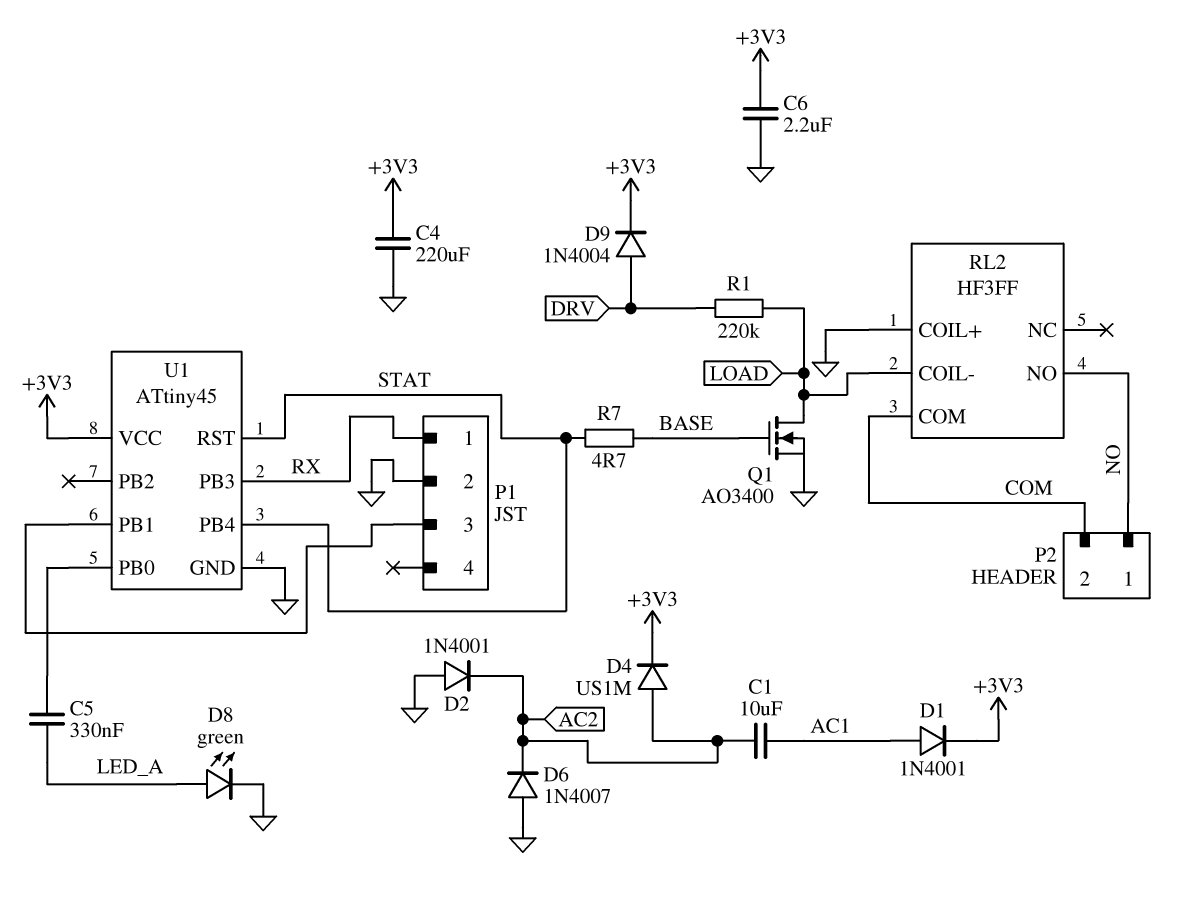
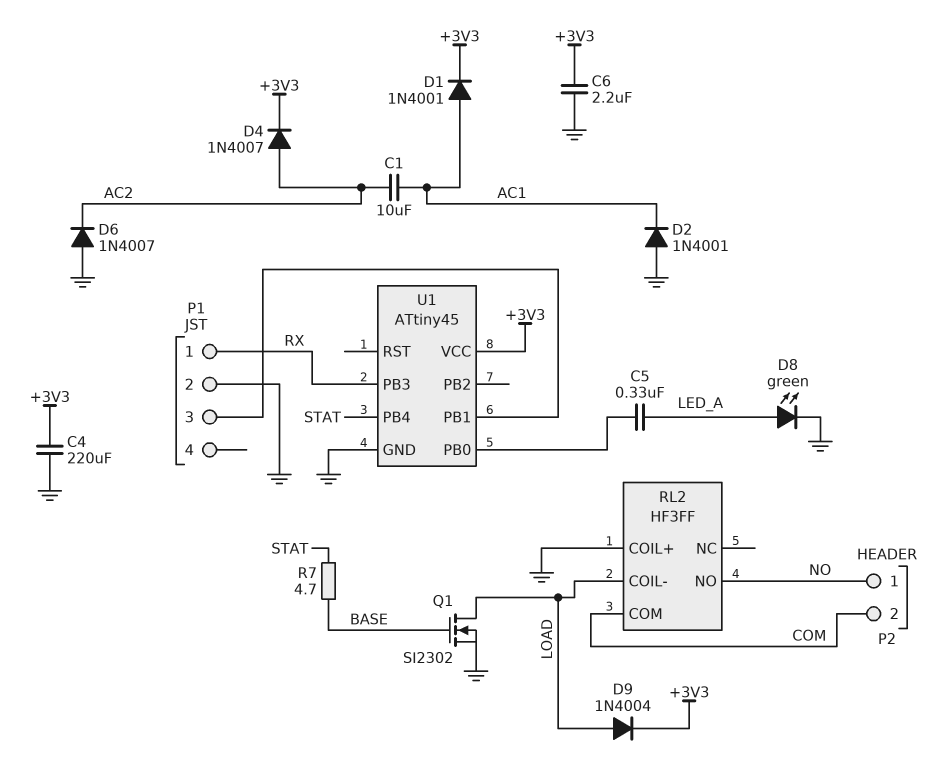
D2: diode 1N4001 (A GND, K AC2) -> diode 1N4001 (A GND, K AC1)
D4: diode US1M (A AC2, K +3V3) -> diode 1N4007 (A AC2, K +3V3)
D9: diode 1N4004 (A DRV, K +3V3) -> diode 1N4004 (A LOAD, K +3V3)
Q1: NMOS AO3400 (G BASE, D LOAD, S GND) -> NMOS SI2302 (G BASE, D LOAD, S GND)
R1: 220k (DRV, LOAD) -> none
U1 pin RST: STAT -> none

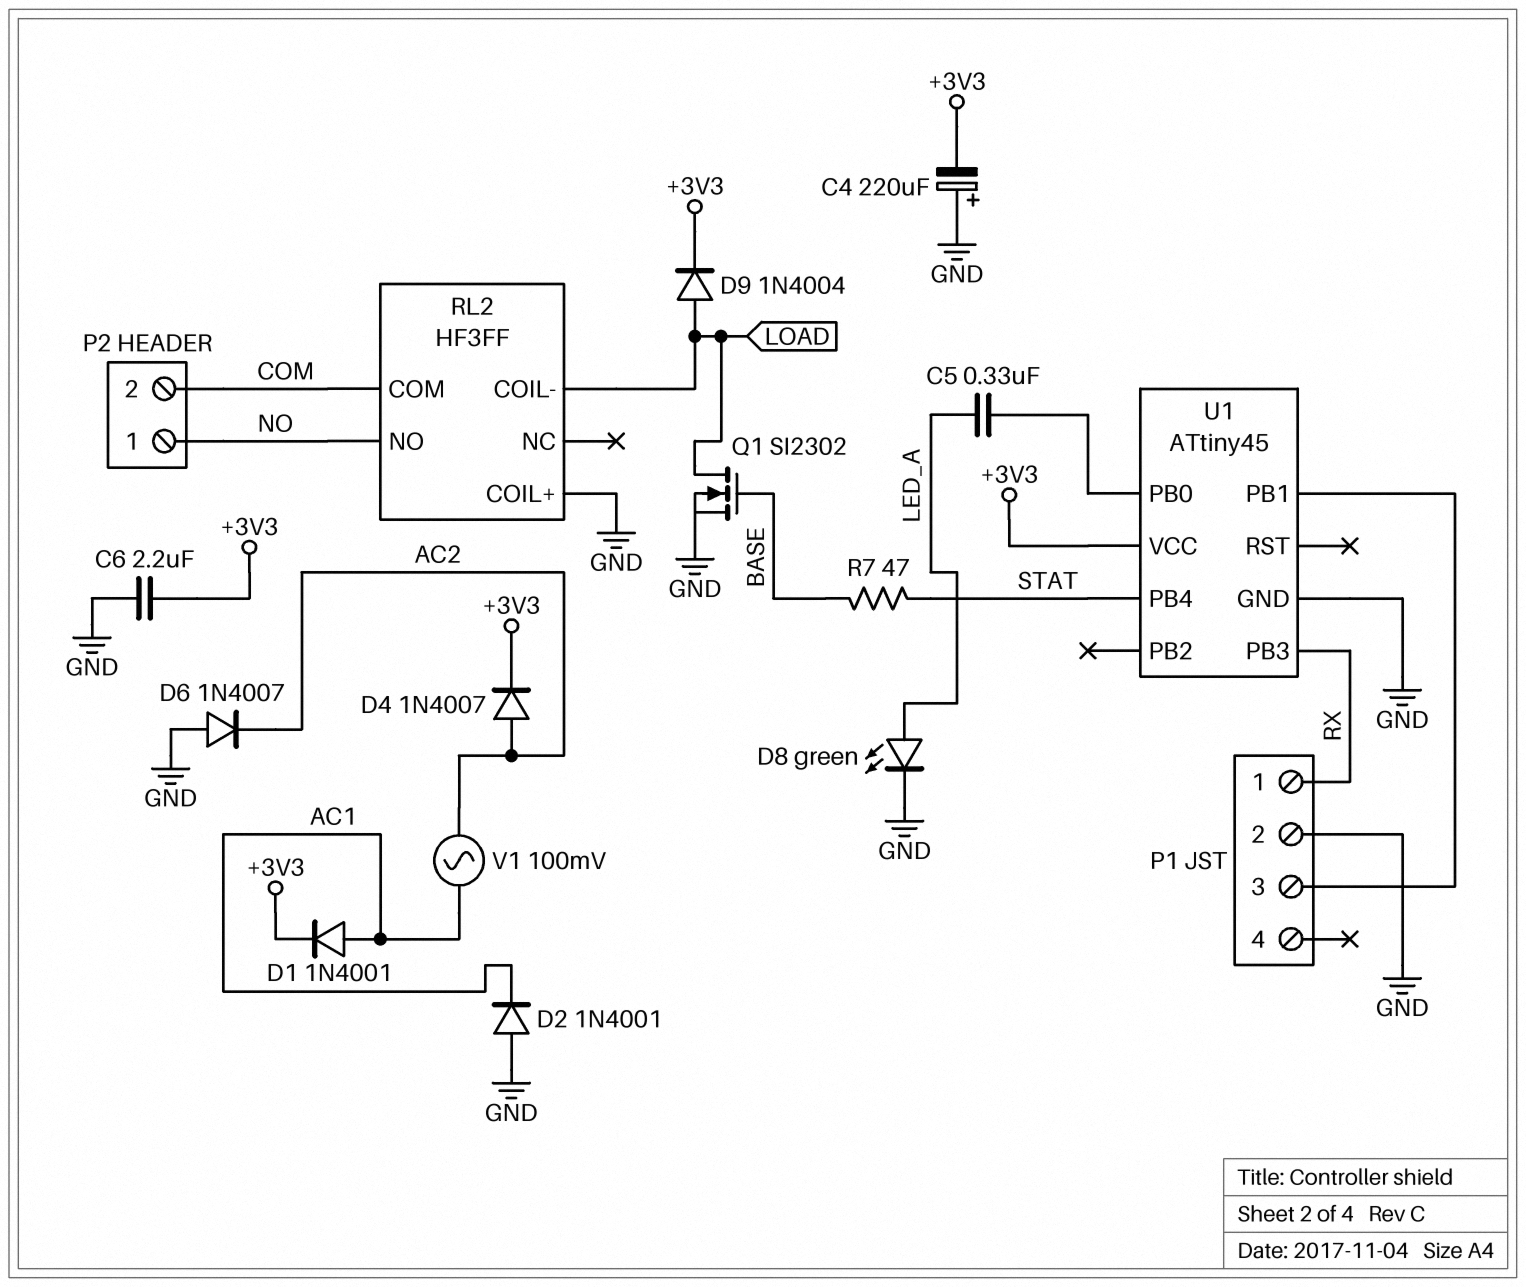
C1: 10uF (AC1, AC2) -> none
C4: 220uF (+3V3, GND) -> 220uF (plus GND, minus +3V3)
R7: 4.7 (BASE, STAT) -> 47 (BASE, STAT)
V1: none -> AC 100mV (AC1, AC2)

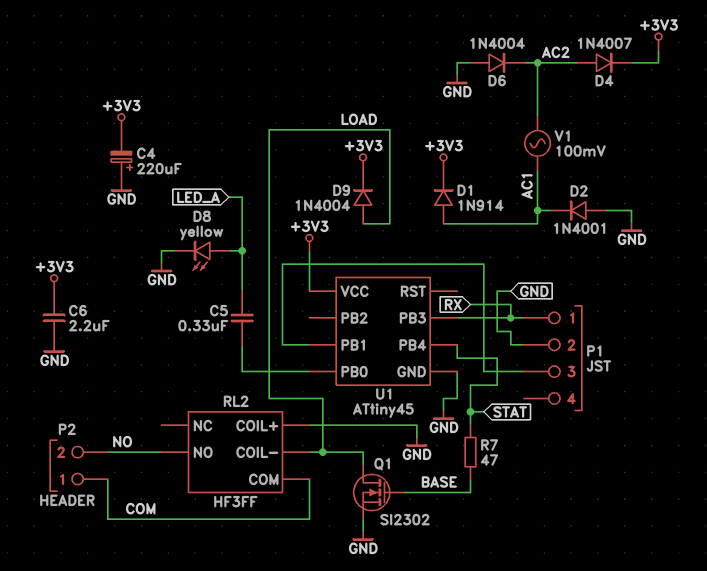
D1: diode 1N4001 (A AC1, K +3V3) -> diode 1N914 (A AC1, K +3V3)
D6: diode 1N4007 (A GND, K AC2) -> diode 1N4004 (A GND, K AC2)
D8: LED green (A LED_A, K GND) -> LED yellow (A LED_A, K GND)
P2 pin 1: NO -> COM
P2 pin 2: COM -> NO

